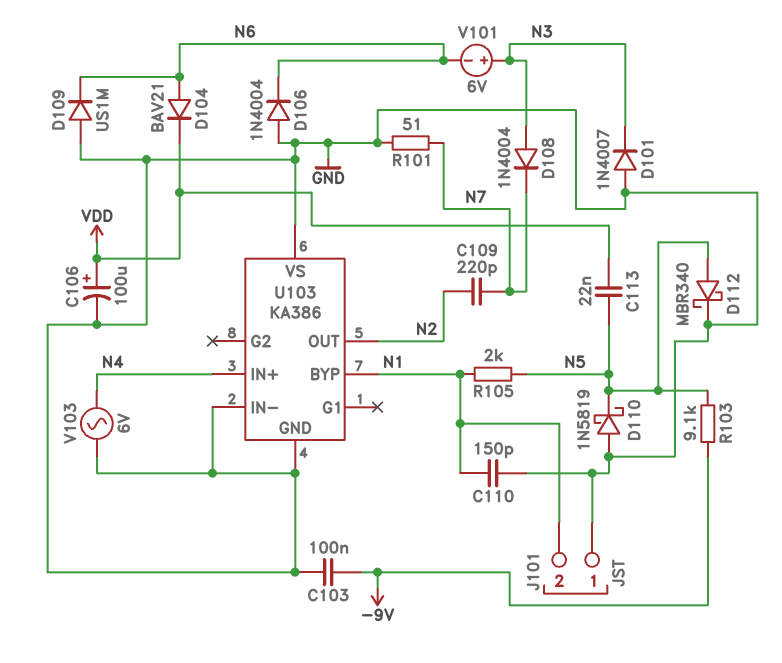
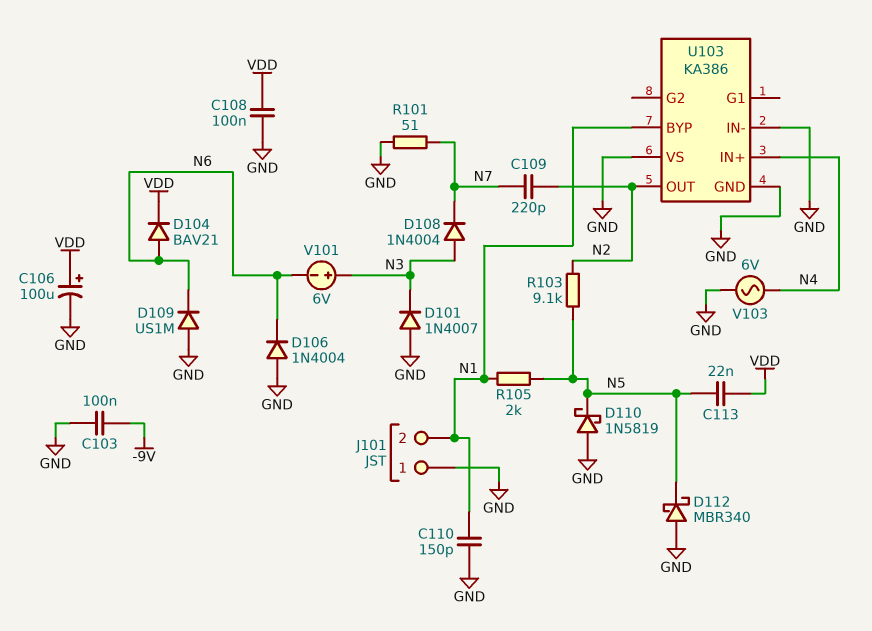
C108: none -> 100nF (GND, VDD)
D112: schottky MBR340 (A N5, K GND) -> schottky MBR340 (A GND, K N5)
R103: 9.1k (-9V, N5) -> 9.1k (N2, N5)

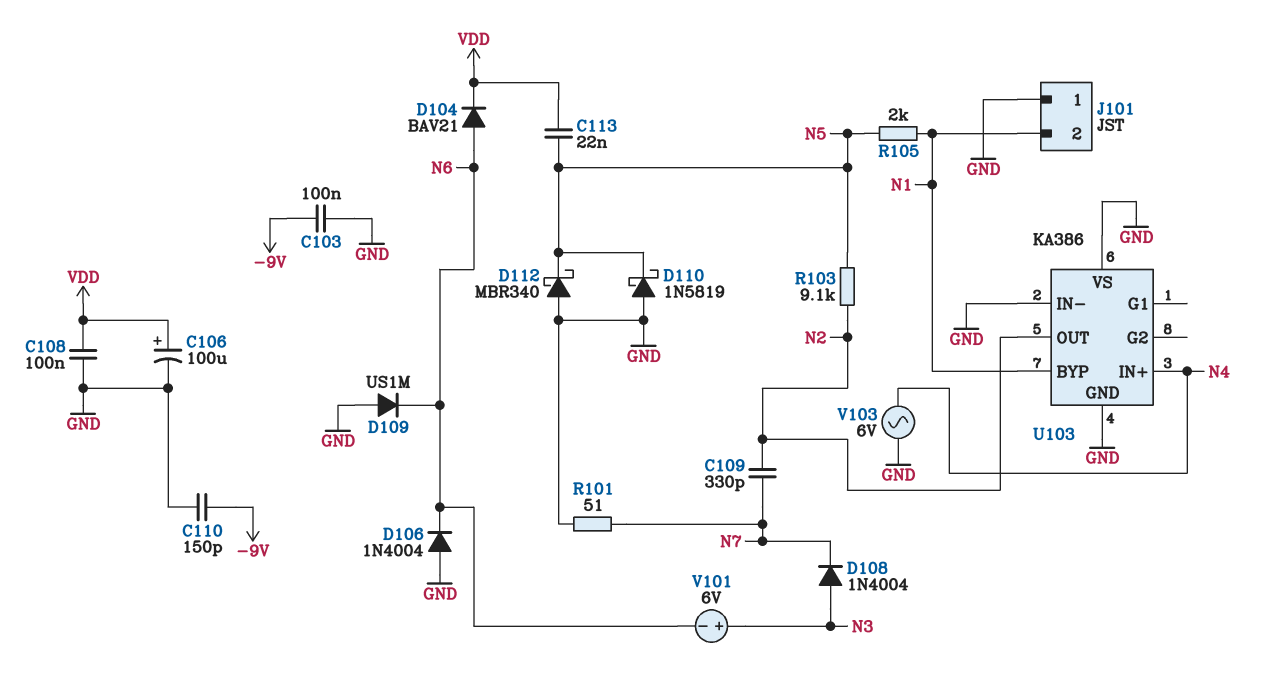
C109: 220pF (N2, N7) -> 330pF (N2, N7)
C110: 150pF (GND, N1) -> 150pF (-9V, GND)
D101: diode 1N4007 (A GND, K N3) -> none

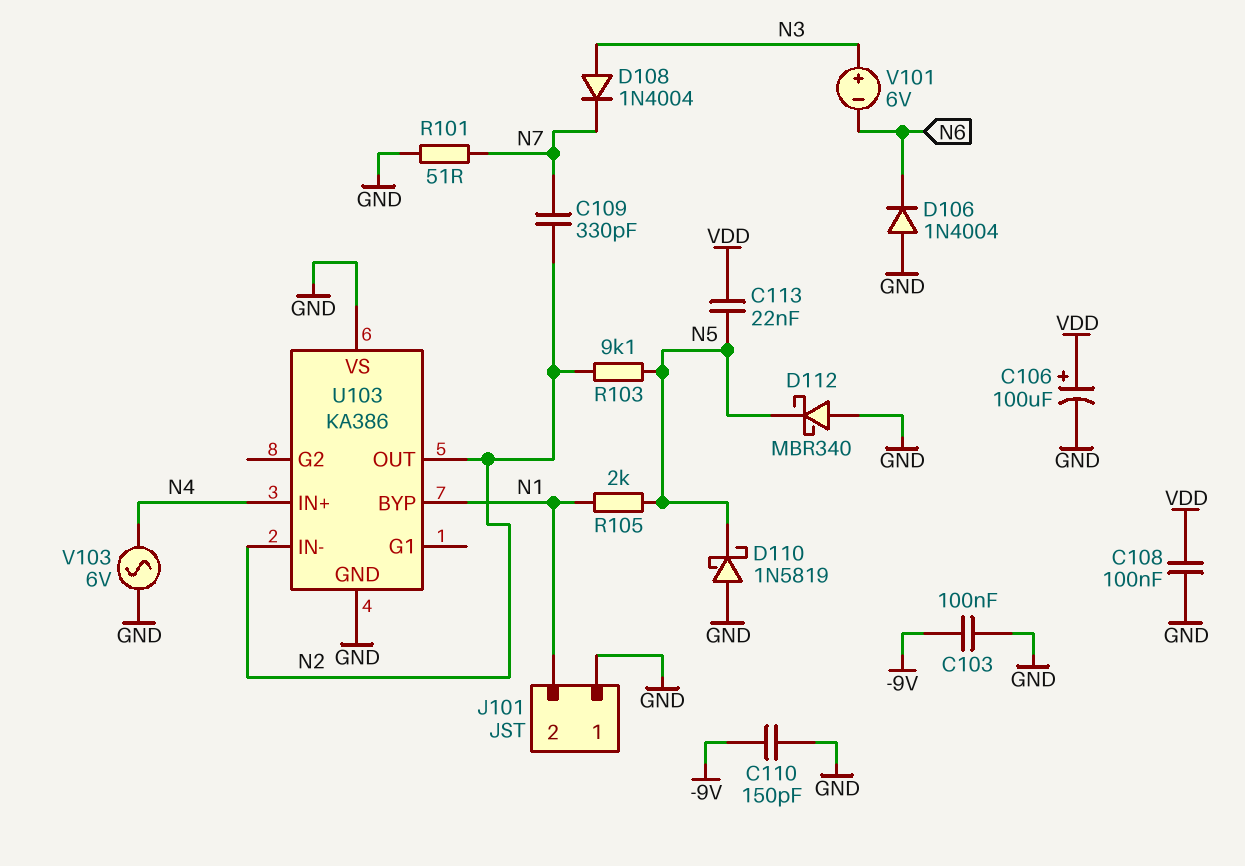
D104: diode BAV21 (A N6, K VDD) -> none
D109: diode US1M (A GND, K N6) -> none
U103 pin IN-: GND -> N2

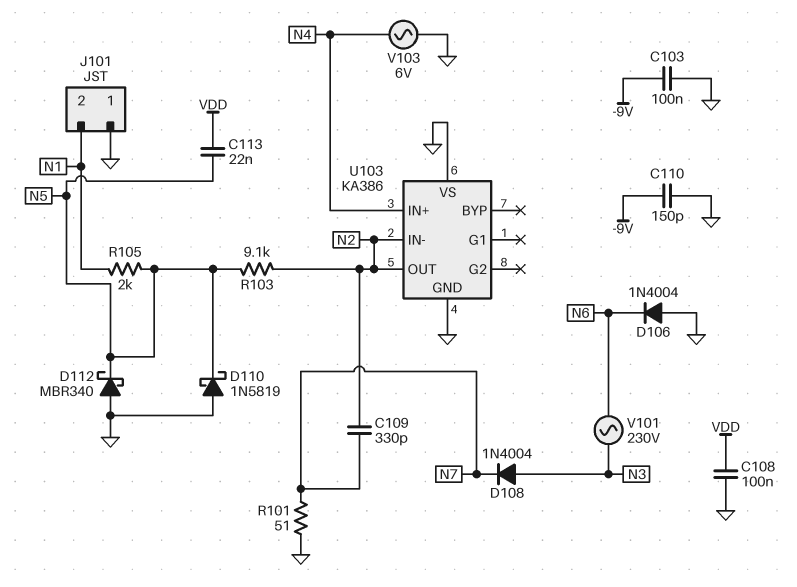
C106: 100uF (plus VDD, minus GND) -> none
U103 pin BYP: N1 -> none
V101: 6V (plus N3, minus N6) -> AC 230V (N3, N6)

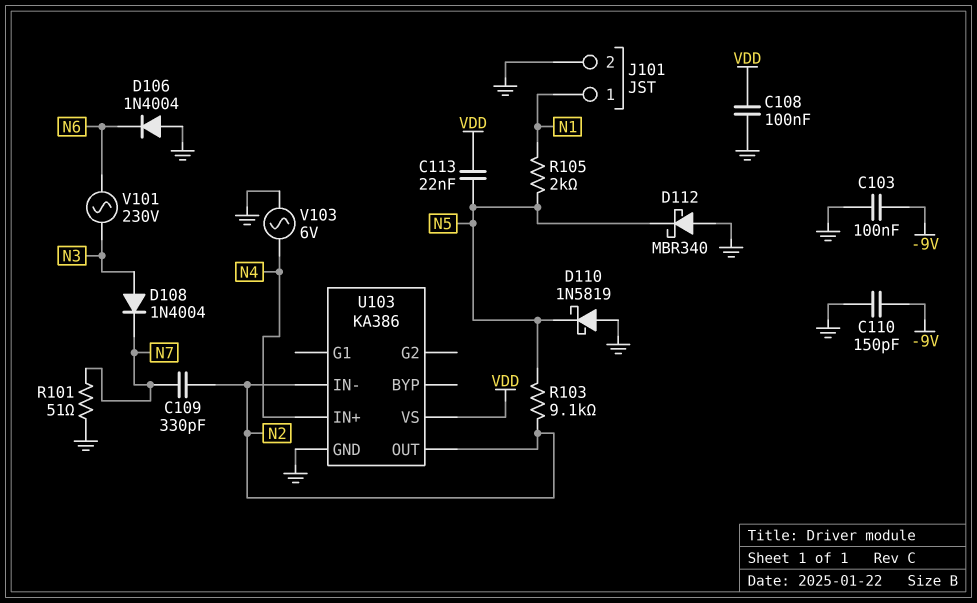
J101 pin 1: GND -> N1
J101 pin 2: N1 -> GND
U103 pin VS: GND -> VDD

